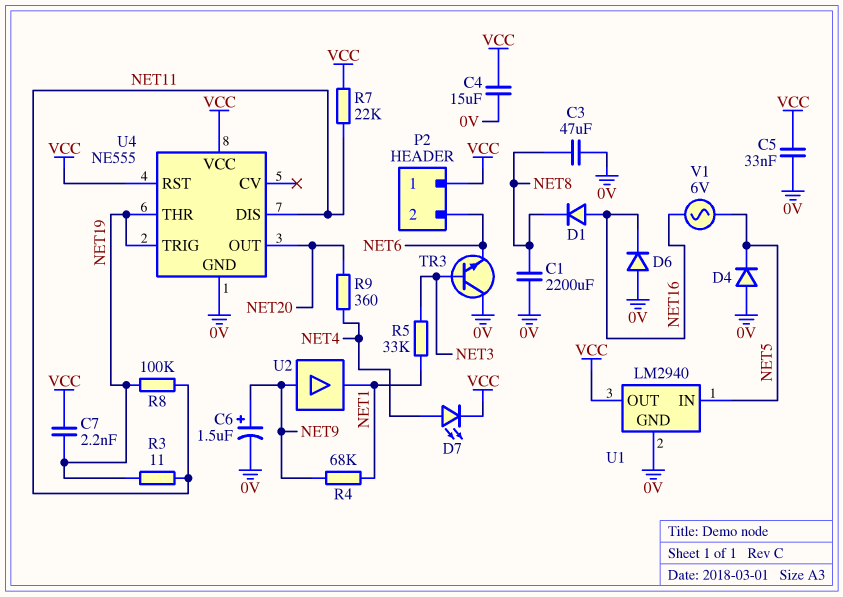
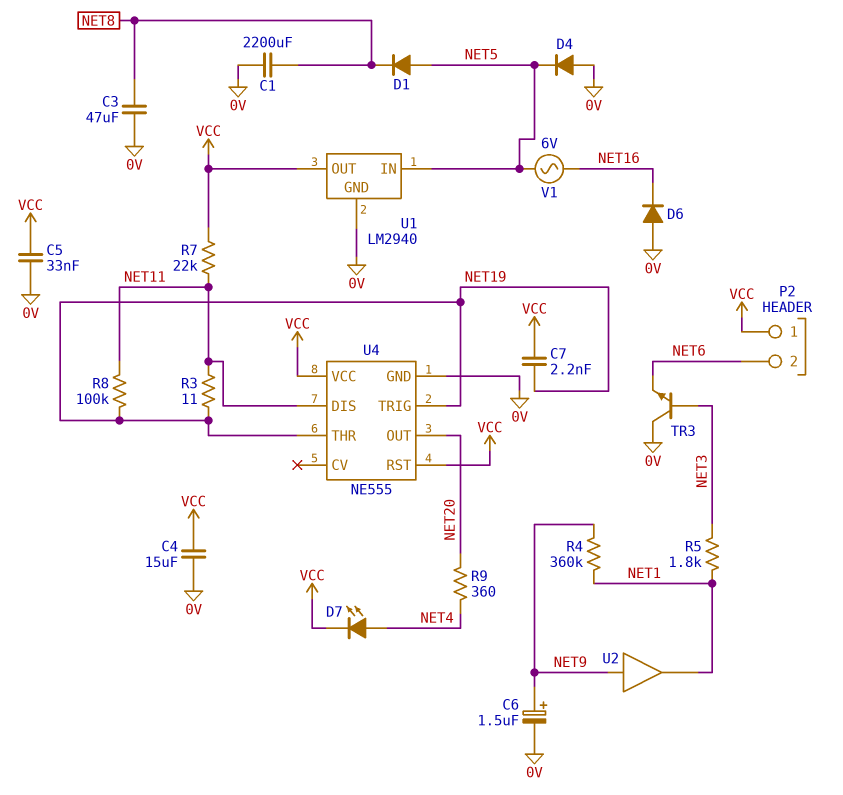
D1: diode (A NET16, K NET8) -> diode (A NET5, K NET8)
R4: 68k (NET1, NET9) -> 360k (NET1, NET9)
R5: 33k (NET1, NET3) -> 1.8k (NET1, NET3)

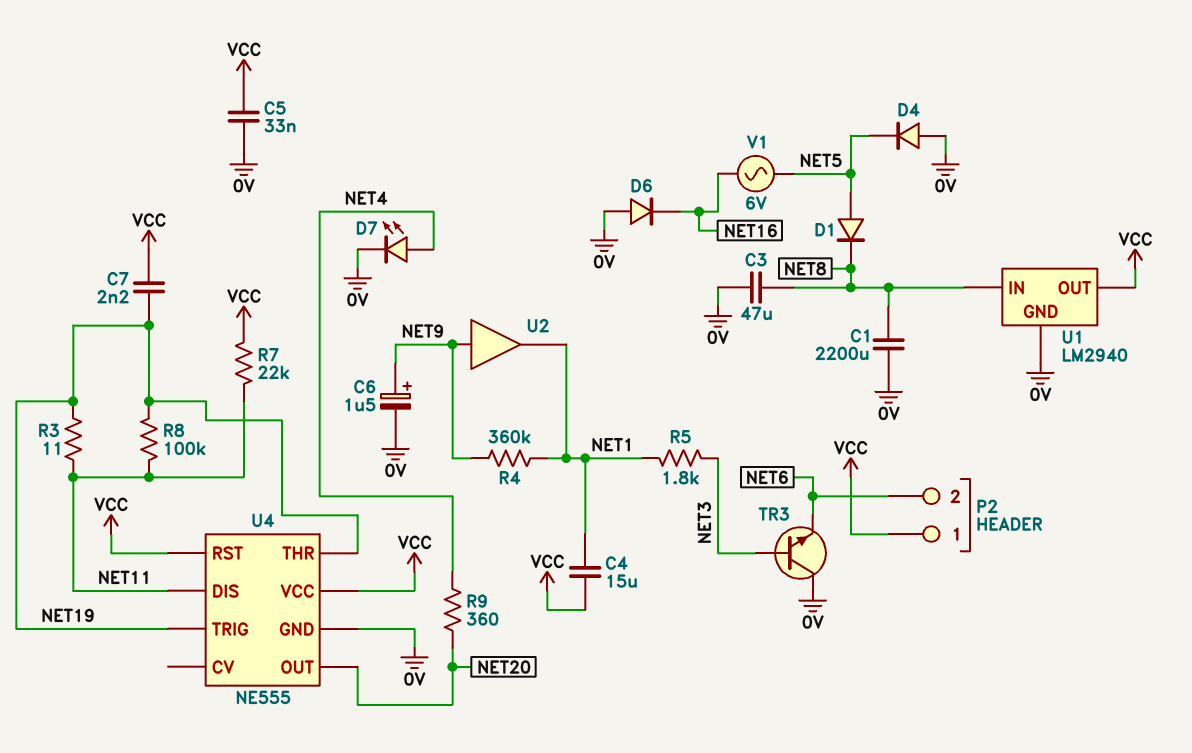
C4: 15uF (0V, VCC) -> 15uF (NET1, VCC)
D7: LED (A NET4, K VCC) -> LED (A NET4, K 0V)
U1 pin IN: NET5 -> NET8

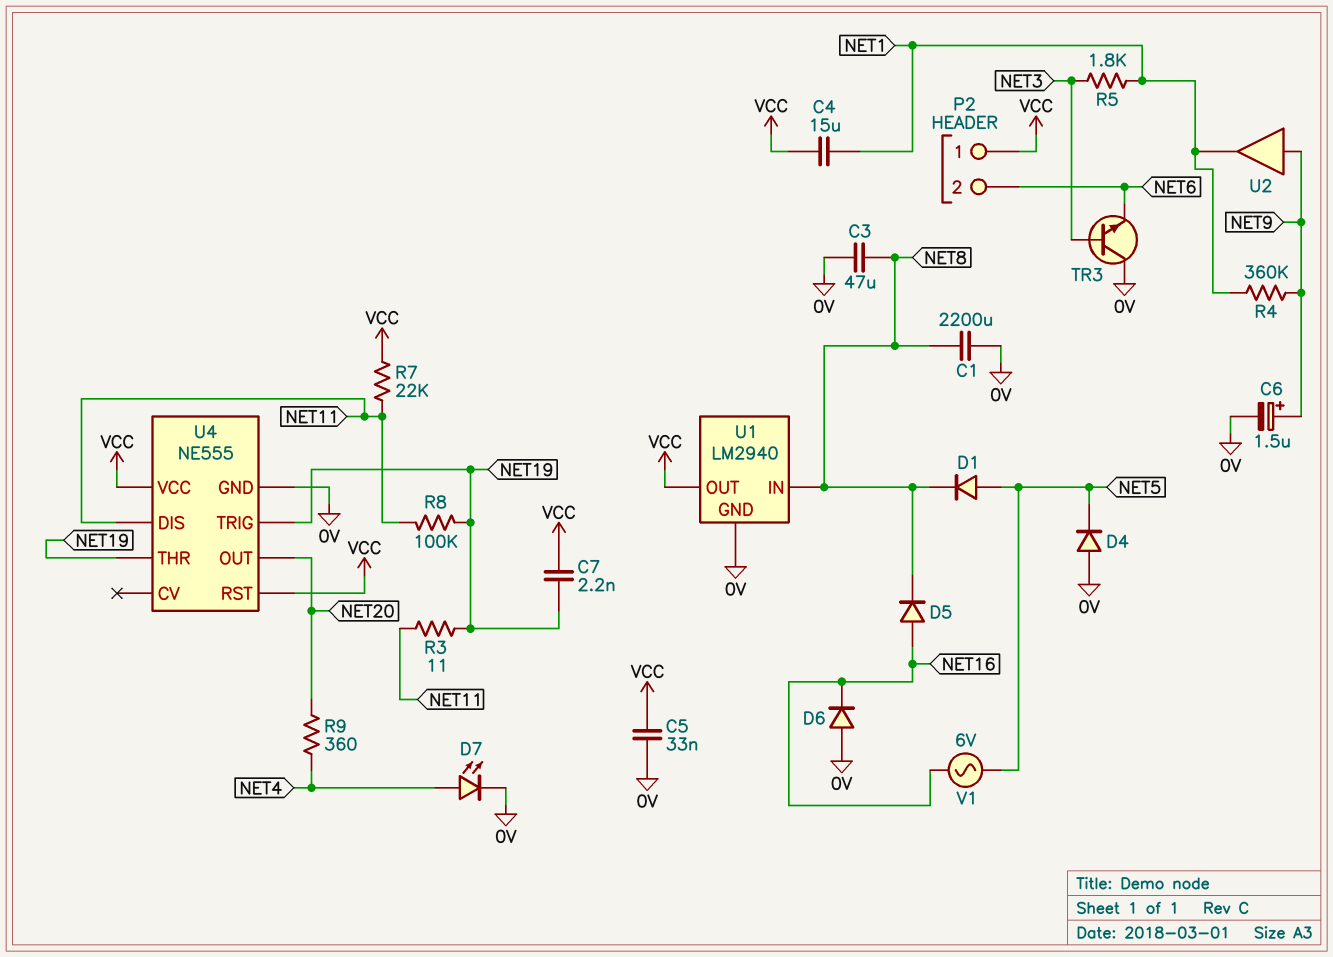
D5: none -> diode (A NET16, K NET8)

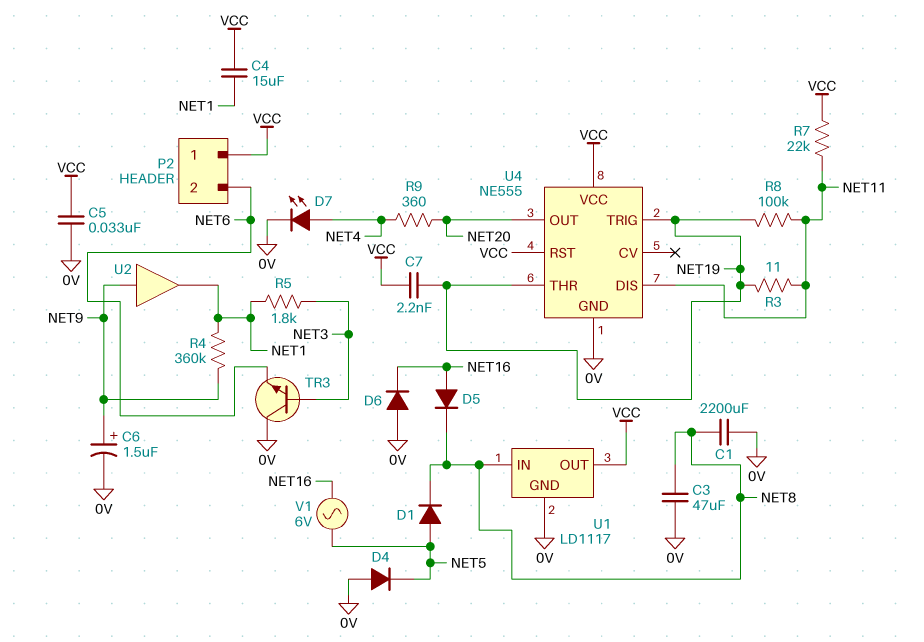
U1: LM2940 -> LD1117

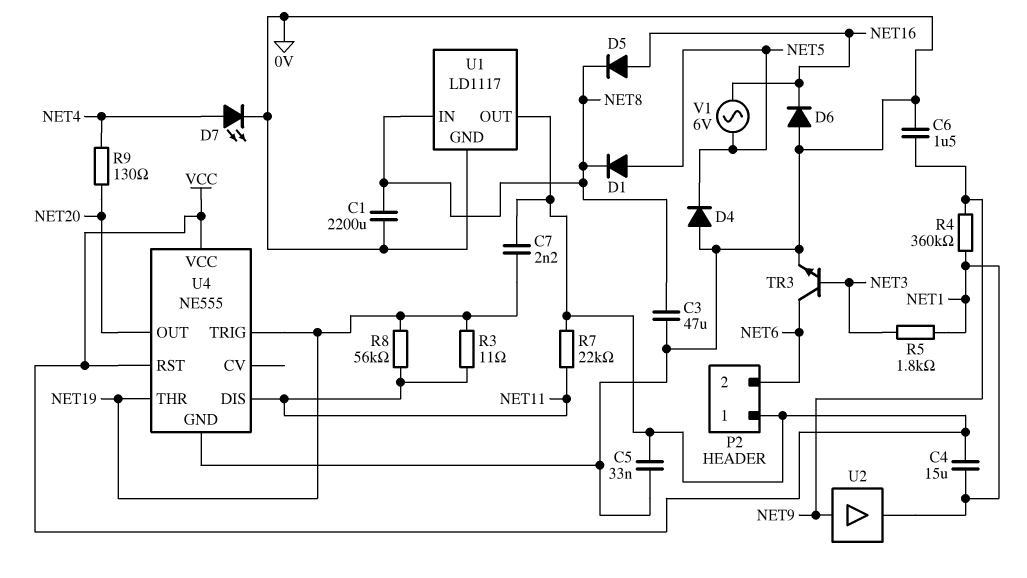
C6: 1.5uF (plus NET9, minus 0V) -> 1.5uF (0V, NET9)
R8: 100k (NET11, NET19) -> 56k (NET11, NET19)
R9: 360 (NET4, NET20) -> 130 (NET4, NET20)
TR3: NPN (B NET3, C 0V, E NET6) -> NPN (B NET3, C NET6, E 0V)

